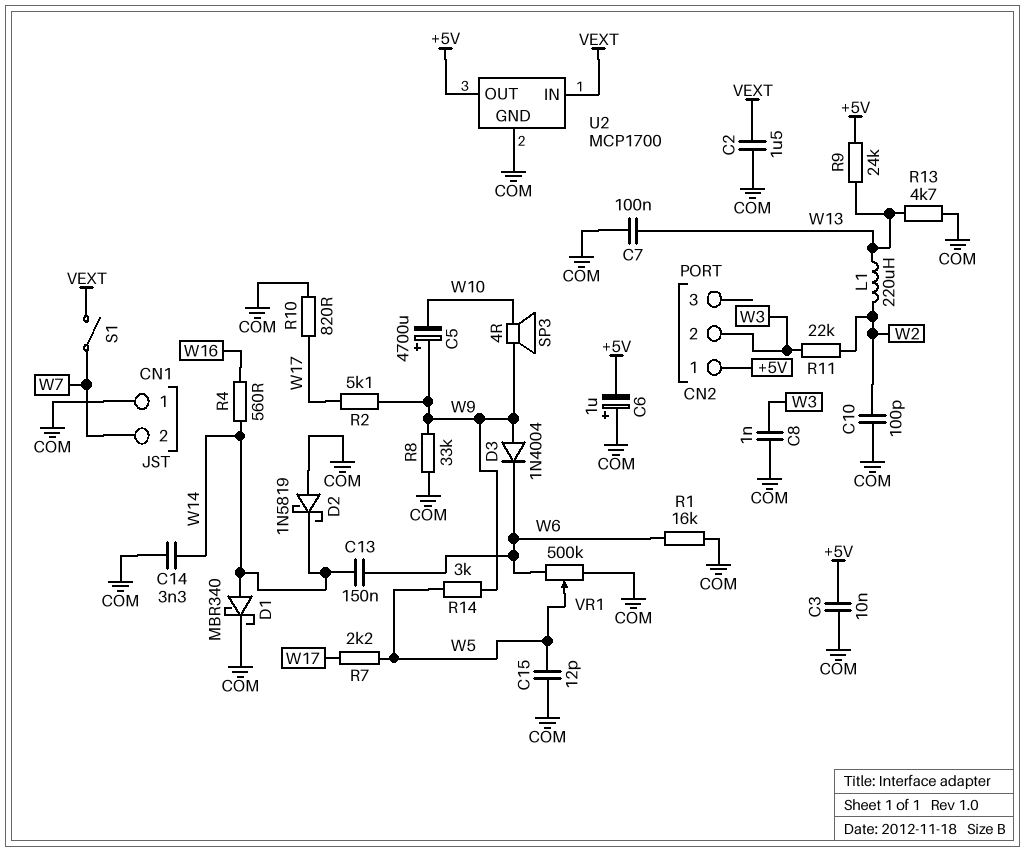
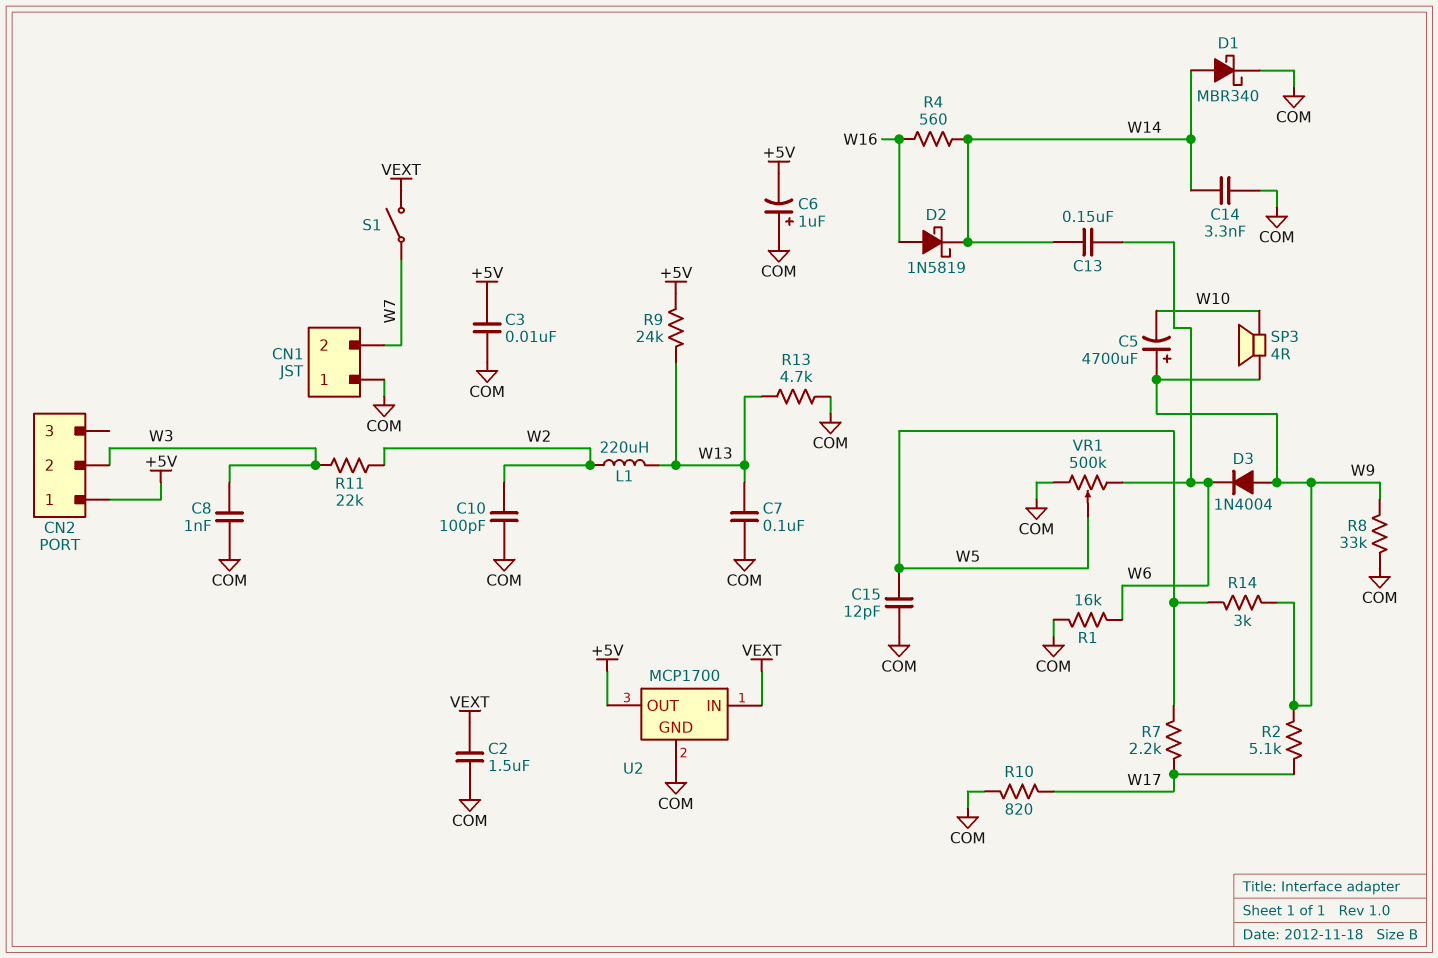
D2: schottky 1N5819 (A COM, K W14) -> schottky 1N5819 (A W16, K W14)

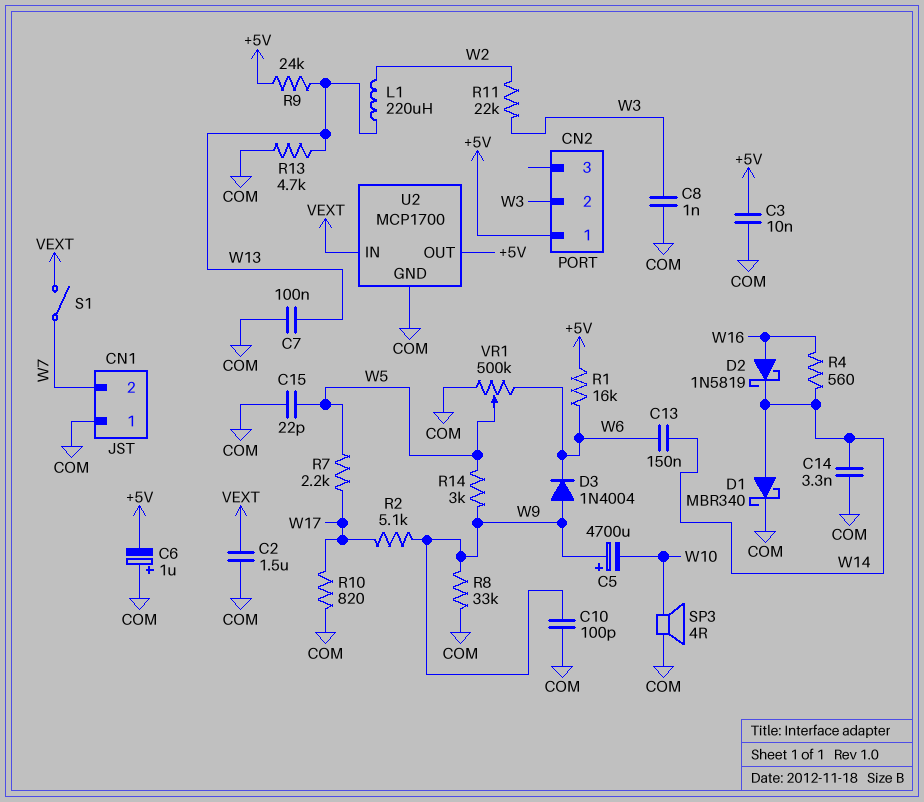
C10: 100pF (COM, W2) -> 100pF (COM, W9)
C15: 12pF (COM, W5) -> 22pF (COM, W5)
R1: 16k (COM, W6) -> 16k (+5V, W6)
SP3: speaker 4R (W9, W10) -> speaker 4R (COM, W10)

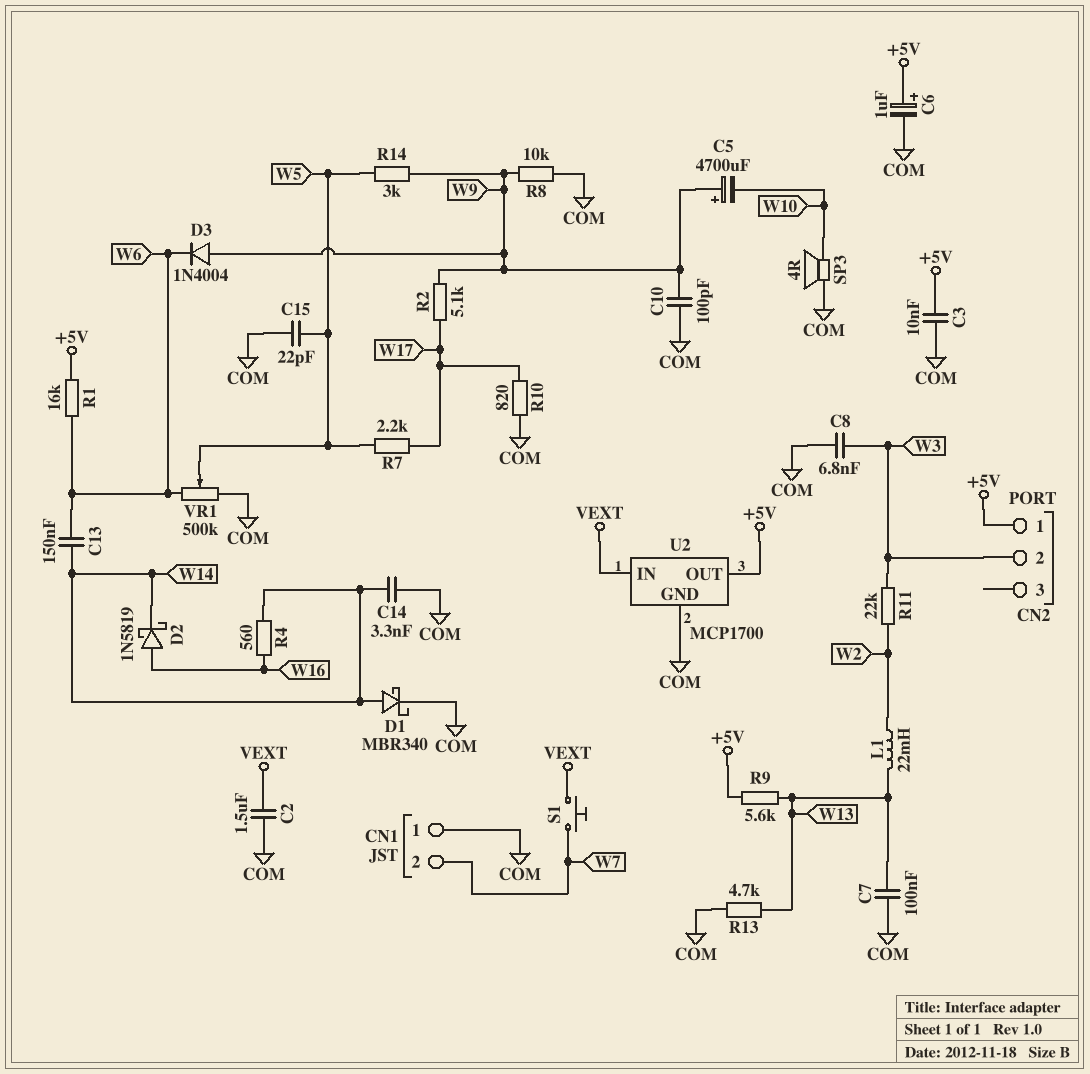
C6: 1uF (plus COM, minus +5V) -> 1uF (plus +5V, minus COM)
C8: 1nF (COM, W3) -> 6.8nF (COM, W3)
L1: 220uH (W2, W13) -> 22mH (W2, W13)
R8: 33k (COM, W9) -> 10k (COM, W9)
R9: 24k (+5V, W13) -> 5.6k (+5V, W13)
S1: switch (VEXT, W7) -> button (VEXT, W7)

